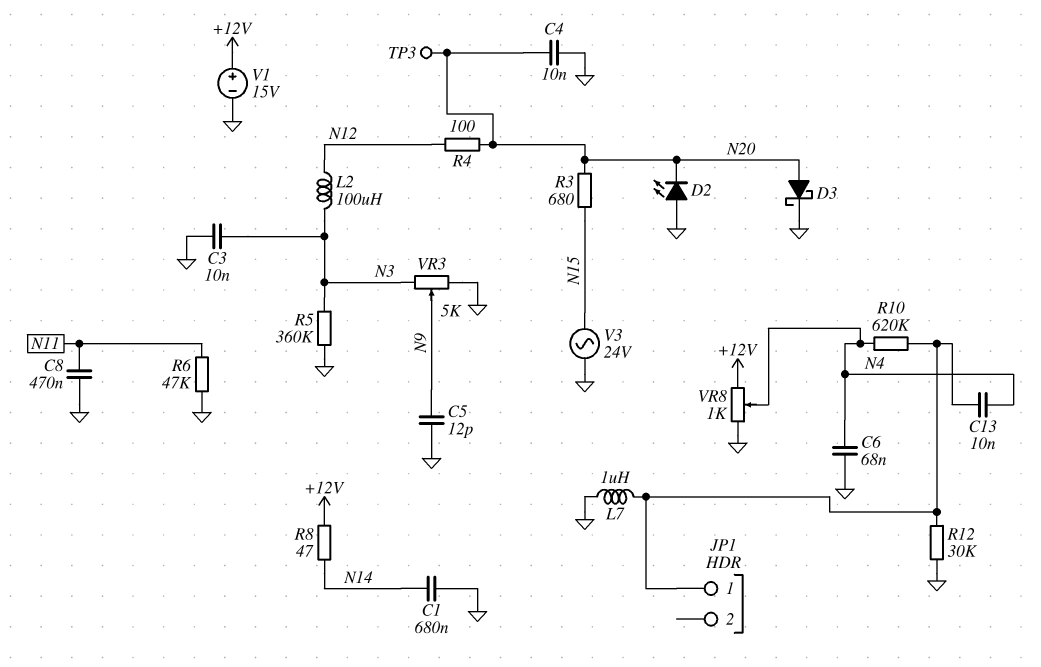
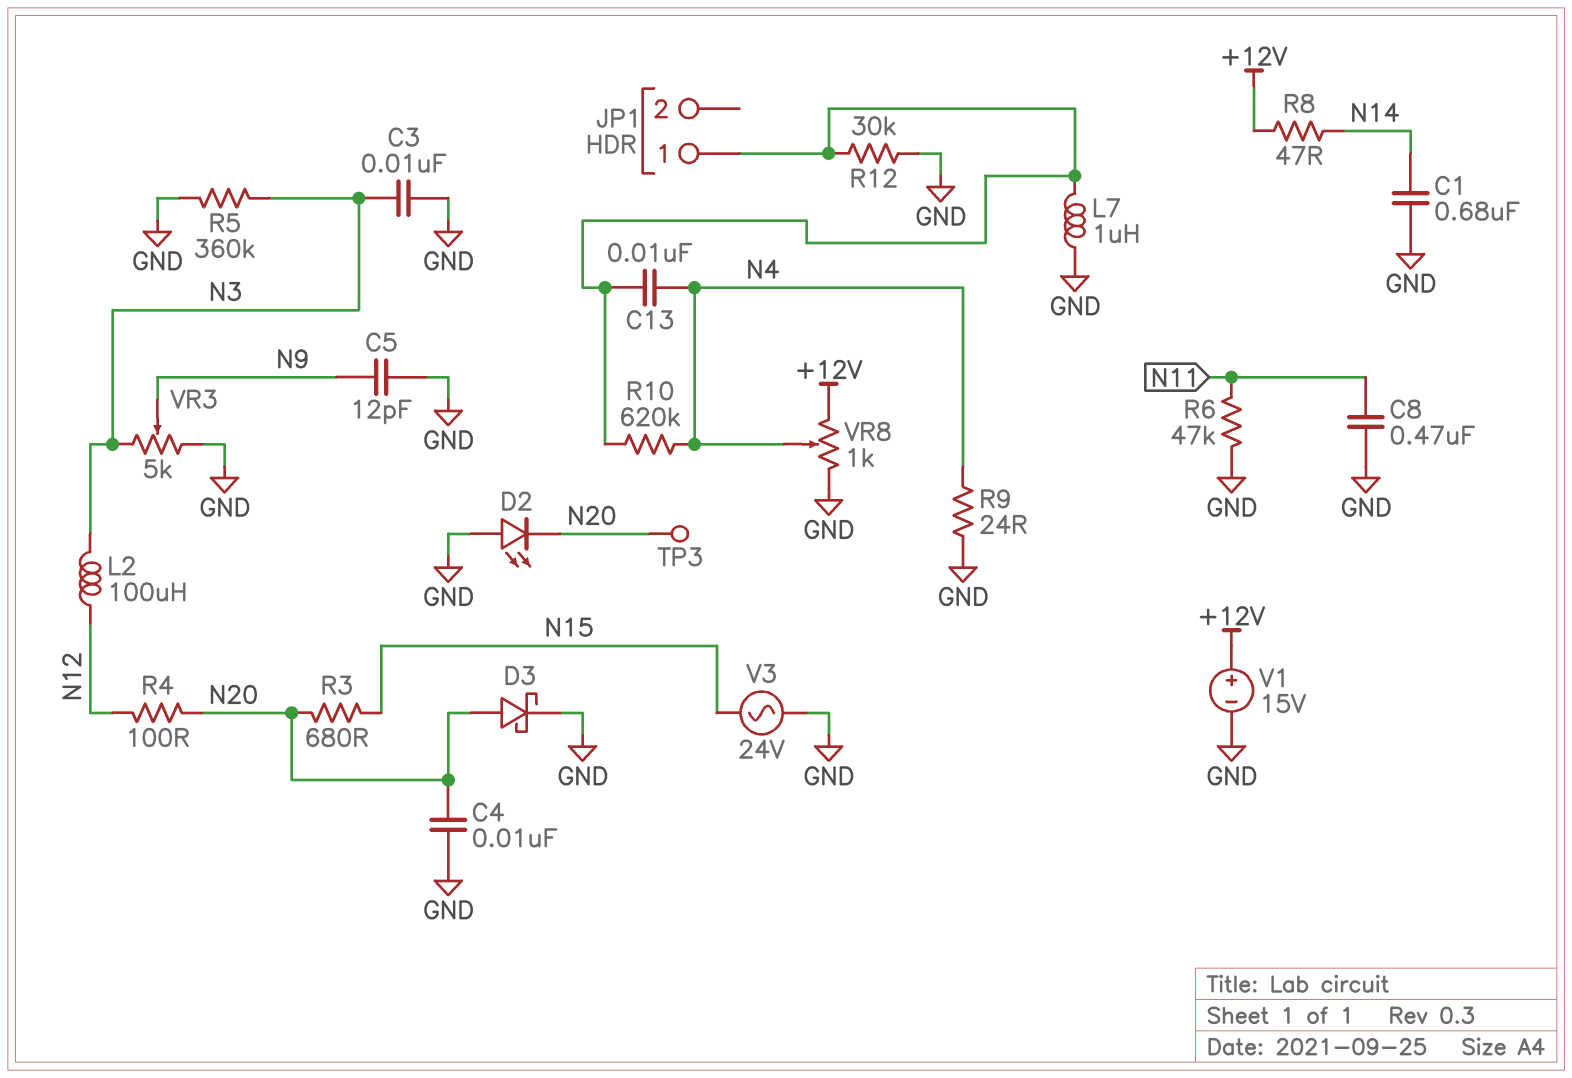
C6: 68nF (GND, N4) -> none
R9: none -> 24 (GND, N4)

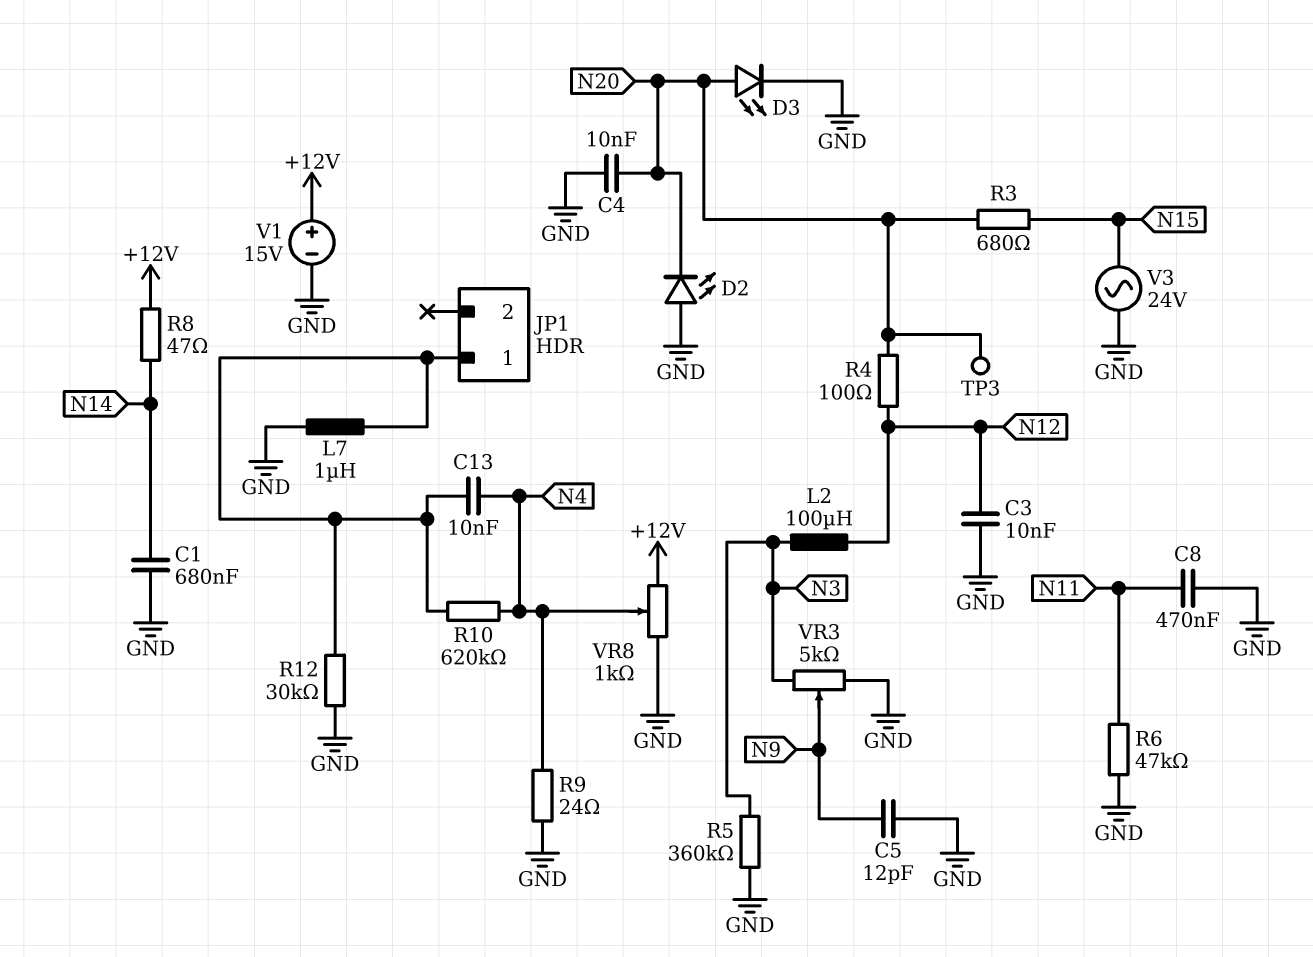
C3: 10nF (GND, N3) -> 10nF (GND, N12)
D3: schottky (A N20, K GND) -> LED (A N20, K GND)

